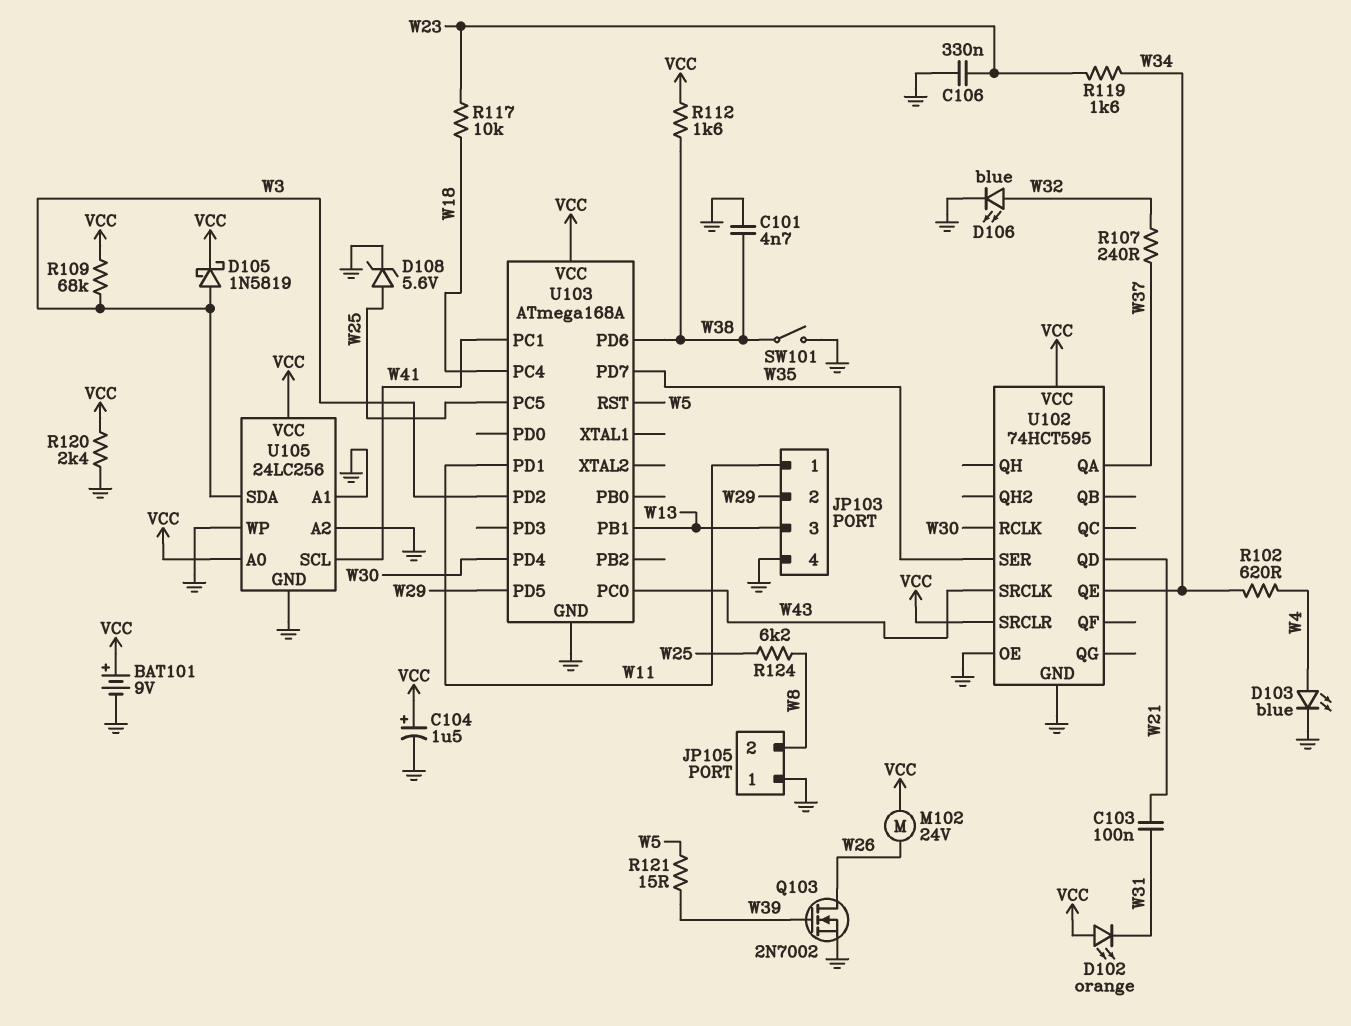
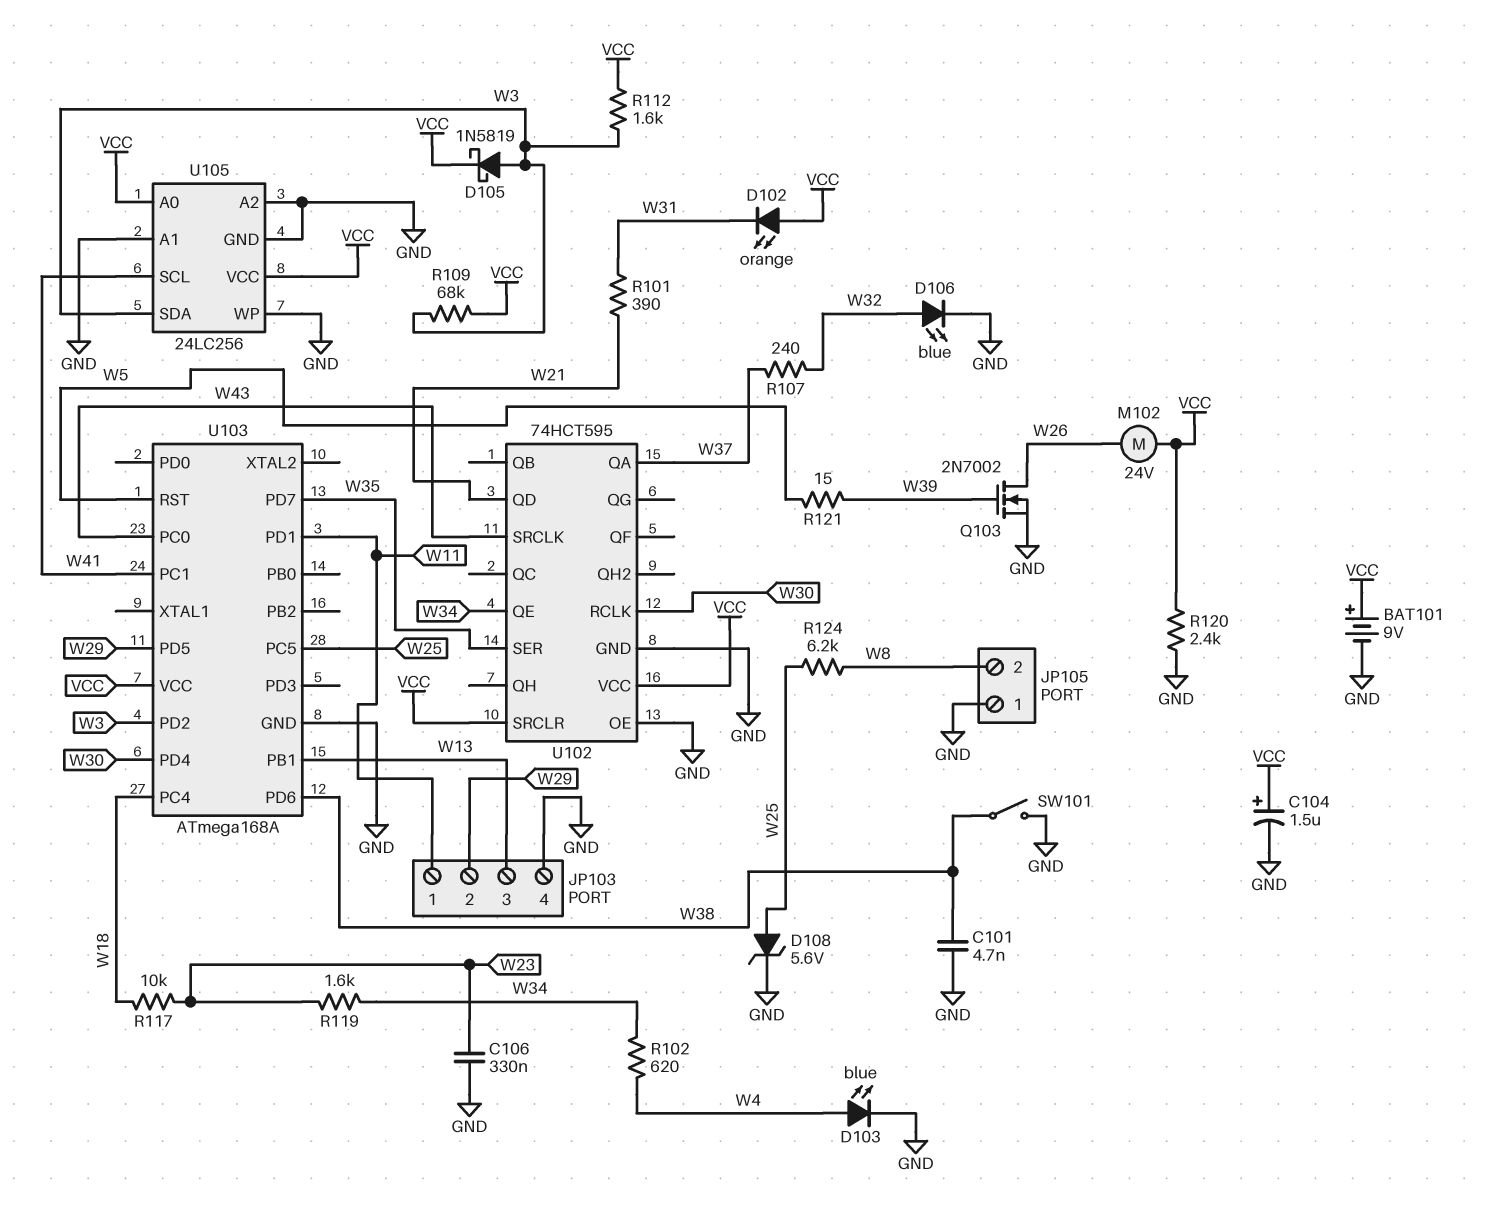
C103: 100nF (W21, W31) -> none
R101: none -> 390 (W21, W31)
R112: 1.6k (VCC, W38) -> 1.6k (VCC, W3)

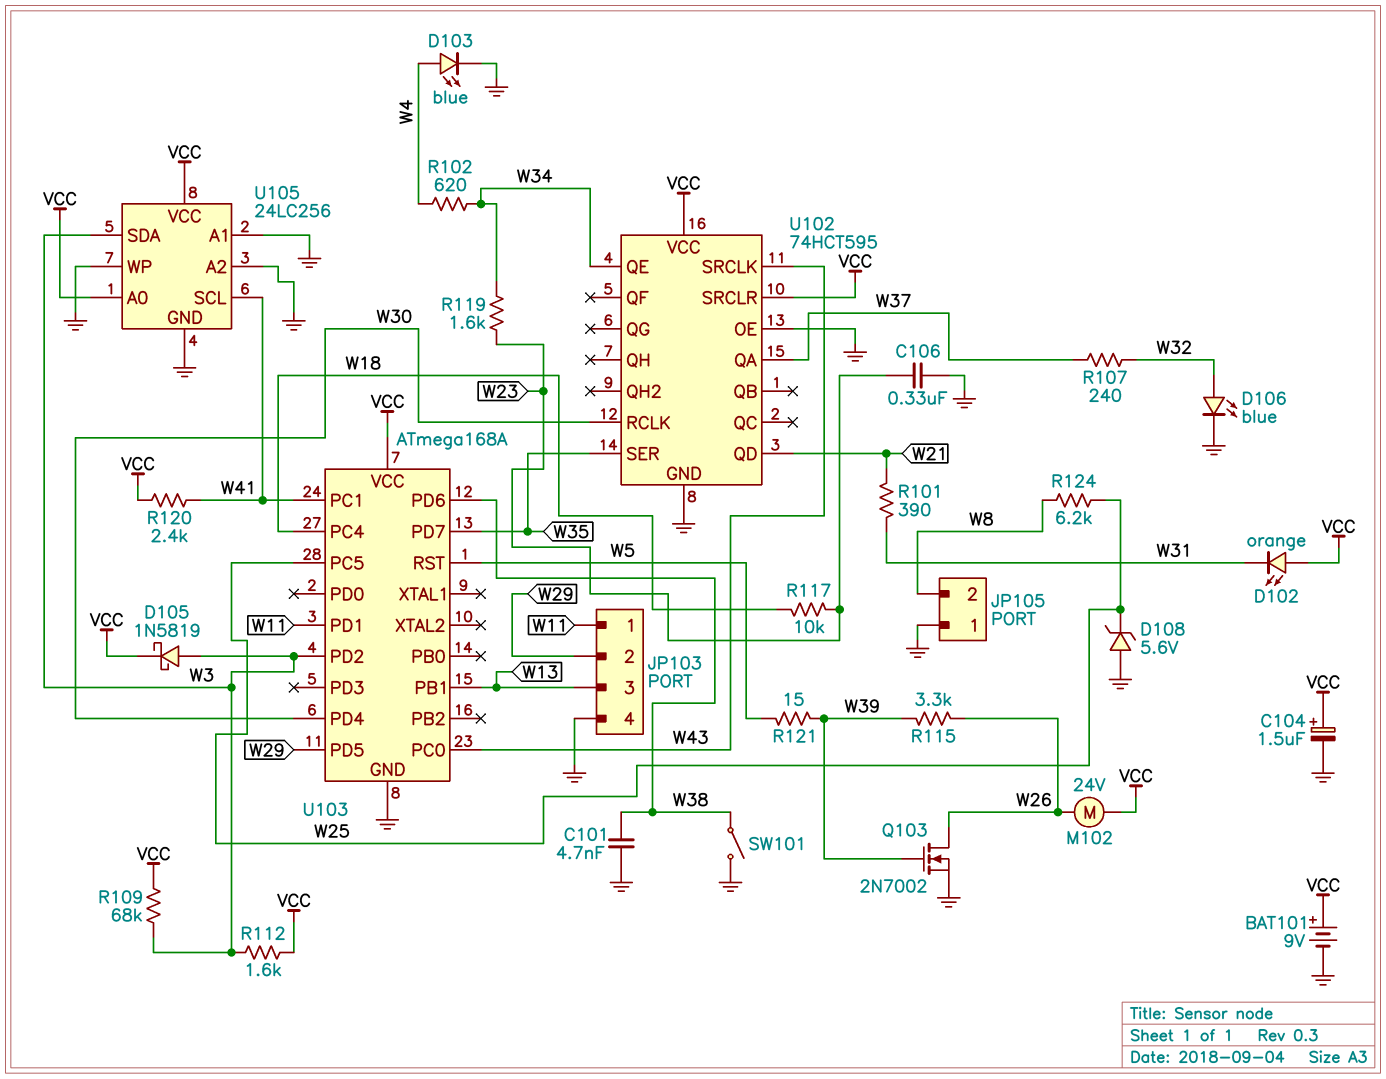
D108: zener 5.6V (A W25, K GND) -> zener 5.6V (A GND, K W25)
R115: none -> 3.3k (W26, W39)
R120: 2.4k (GND, VCC) -> 2.4k (VCC, W41)

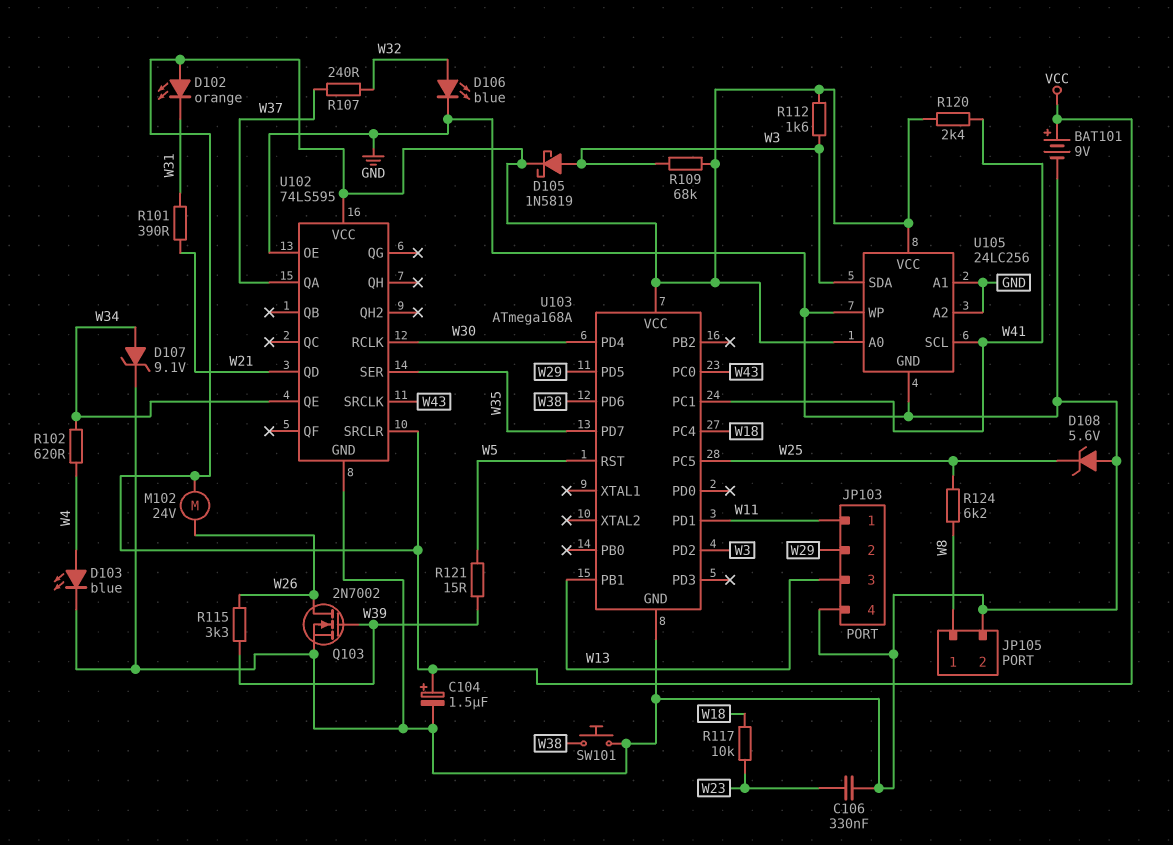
C101: 4.7nF (GND, W38) -> none
D107: none -> zener 9.1V (A W34, K GND)
JP105 pin 1: GND -> W8
JP105 pin 2: W8 -> GND
R119: 1.6k (W23, W34) -> none
SW101: switch (GND, W38) -> button (GND, W38)
U102: 74HCT595 -> 74LS595

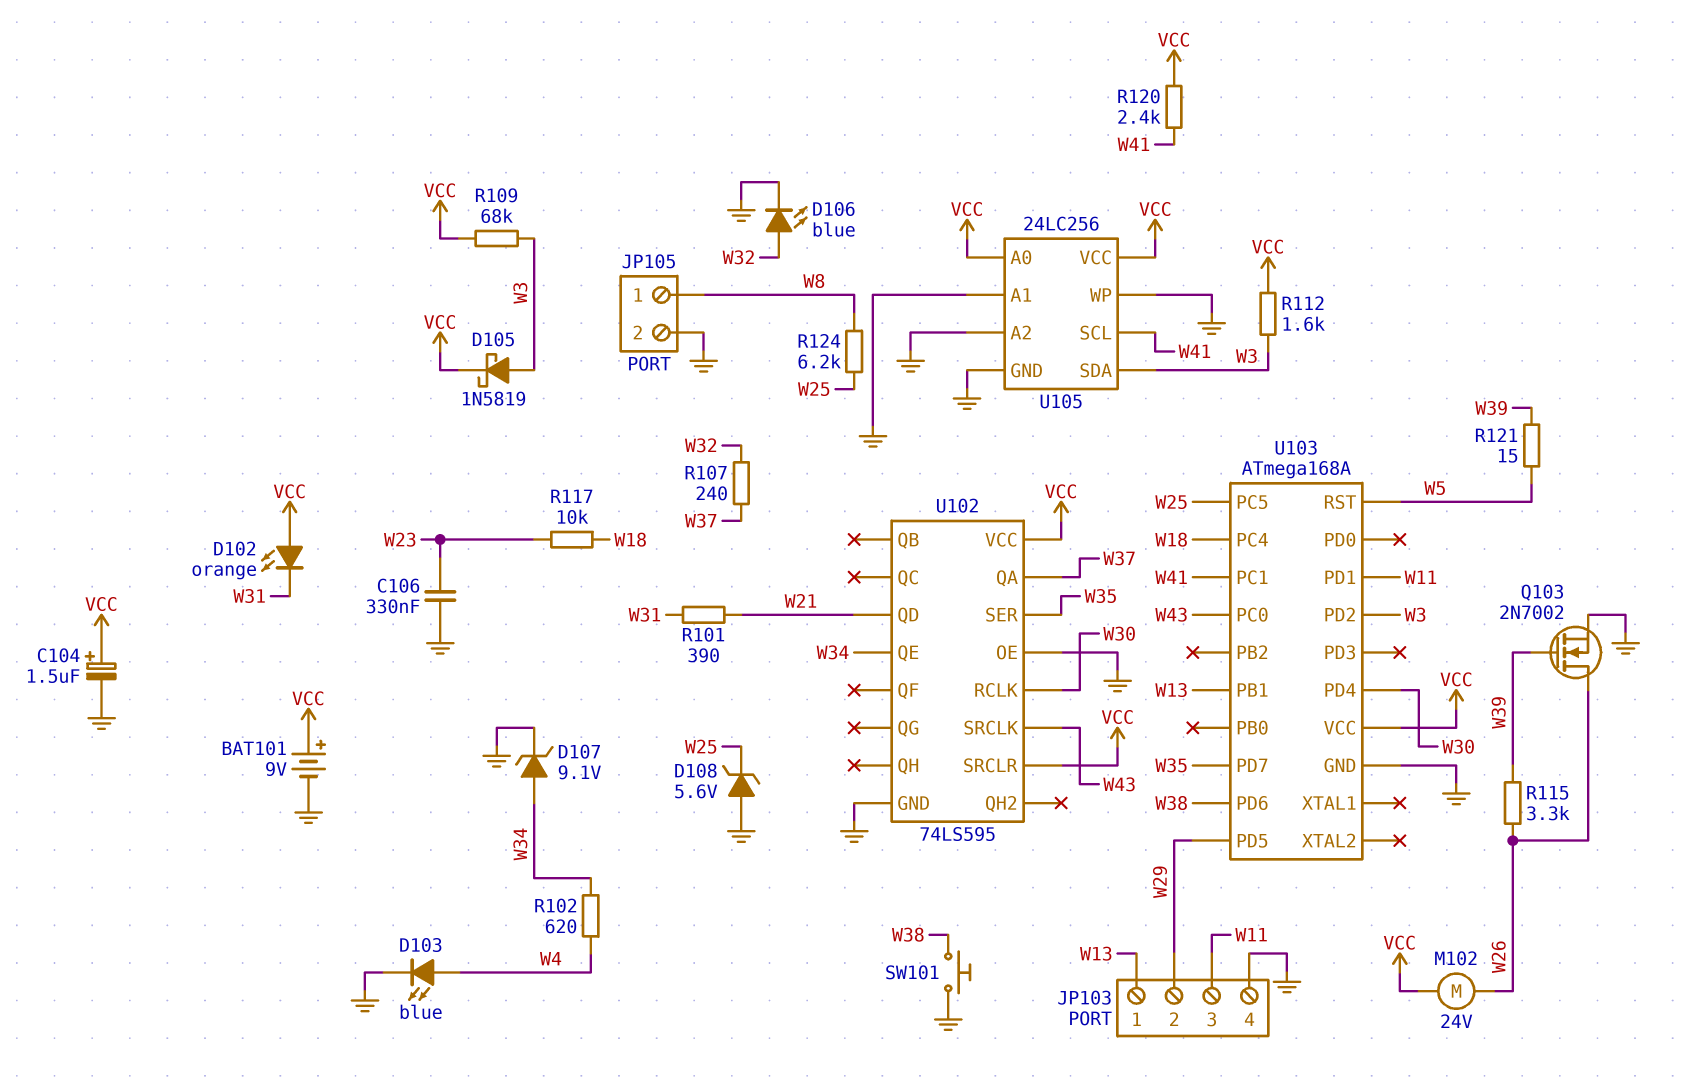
JP103 pin 1: W11 -> W13
JP103 pin 3: W13 -> W11

